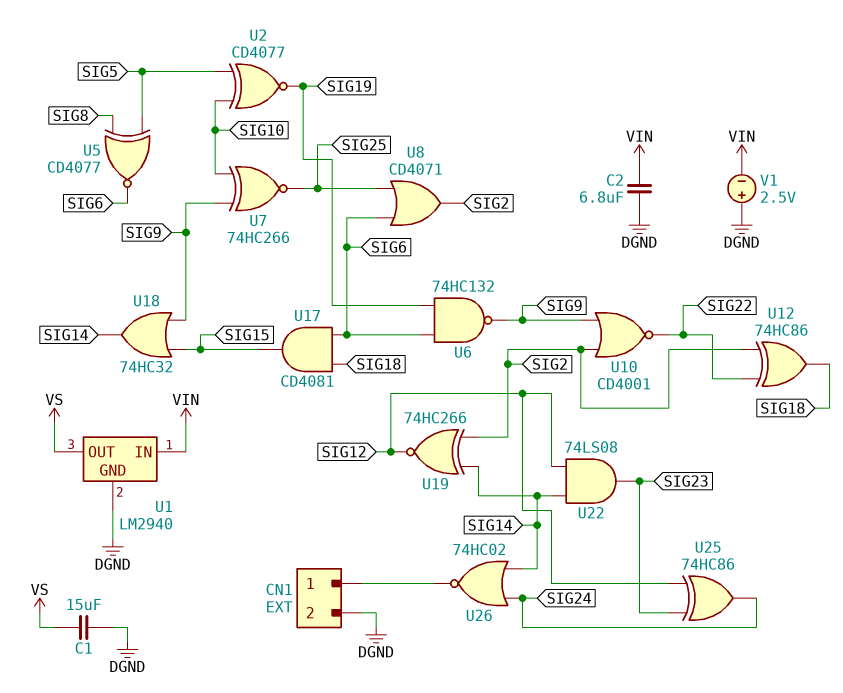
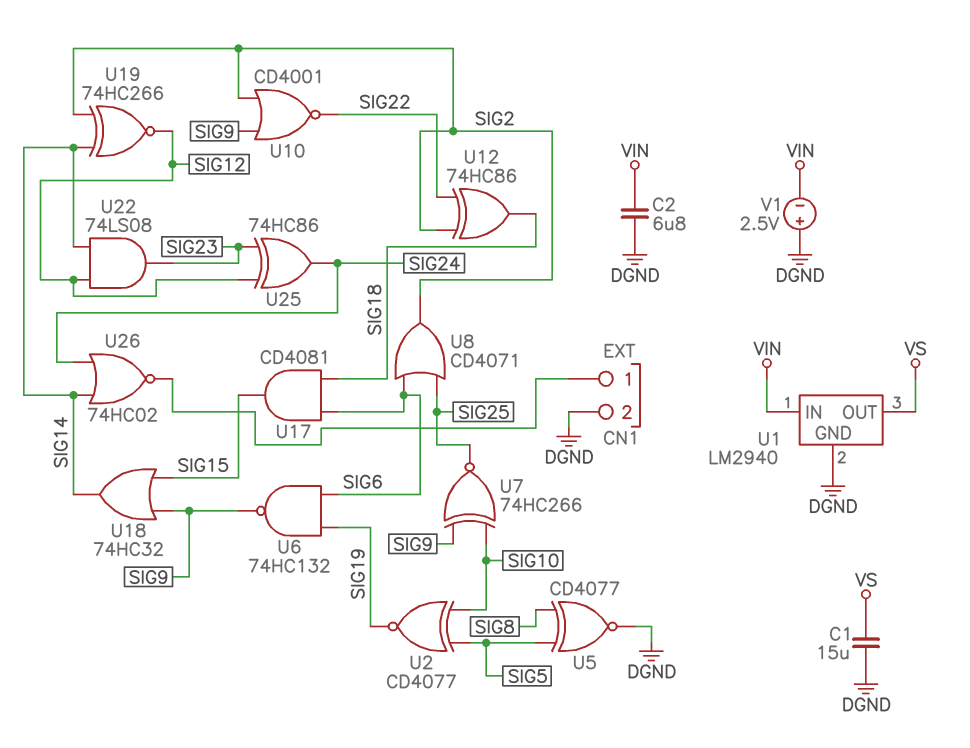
U5: XNOR CD4077 (in SIG5, in SIG8, out SIG6) -> XNOR CD4077 (in SIG5, in SIG8, out DGND)

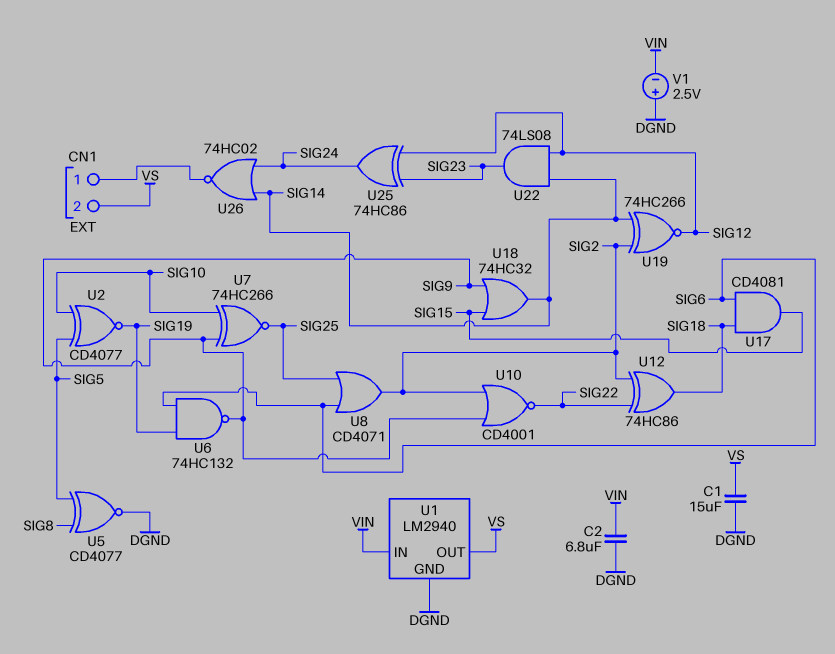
CN1 pin 2: DGND -> VS

